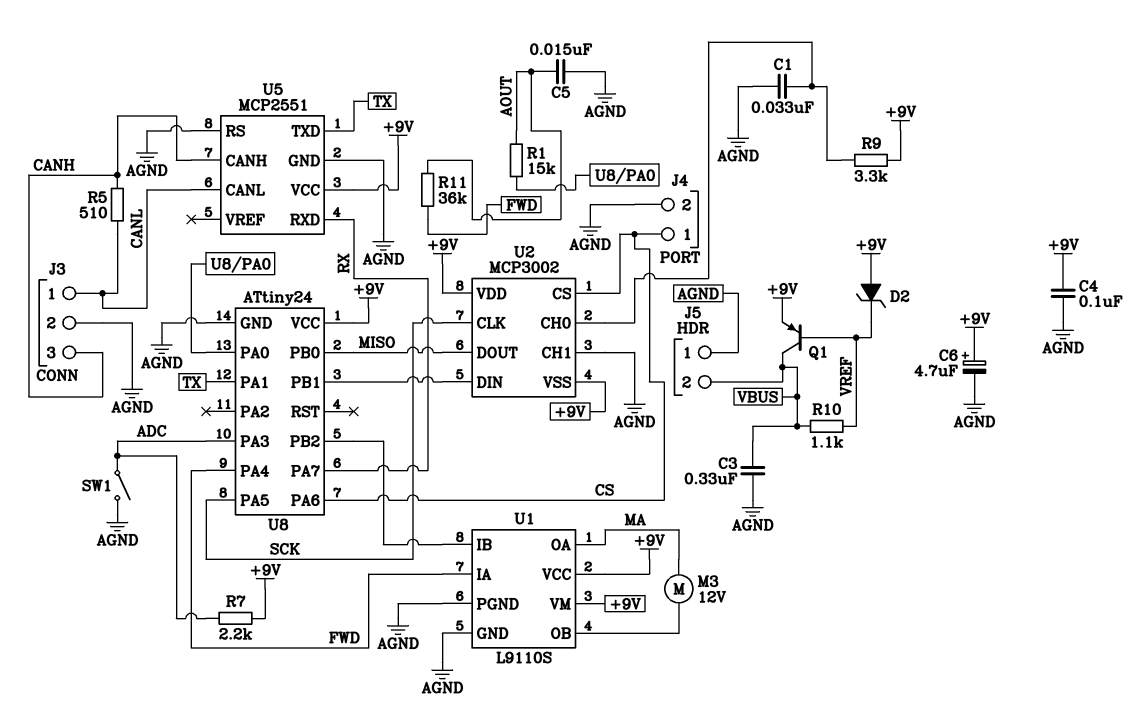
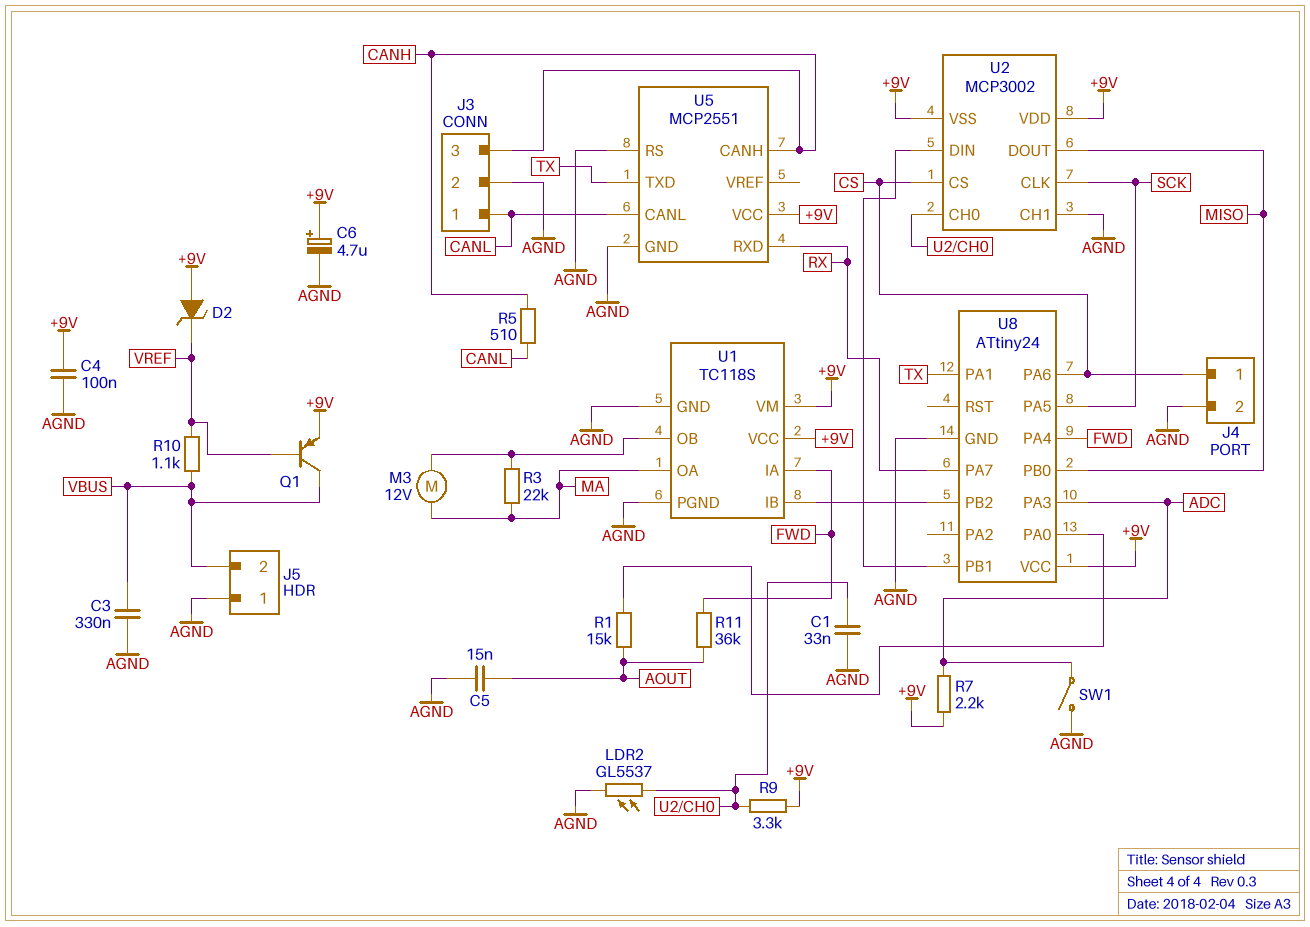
LDR2: none -> GL5537 (AGND, U2/CH0)
R3: none -> 22k (MA, U1/OB)
U1: L9110S -> TC118S

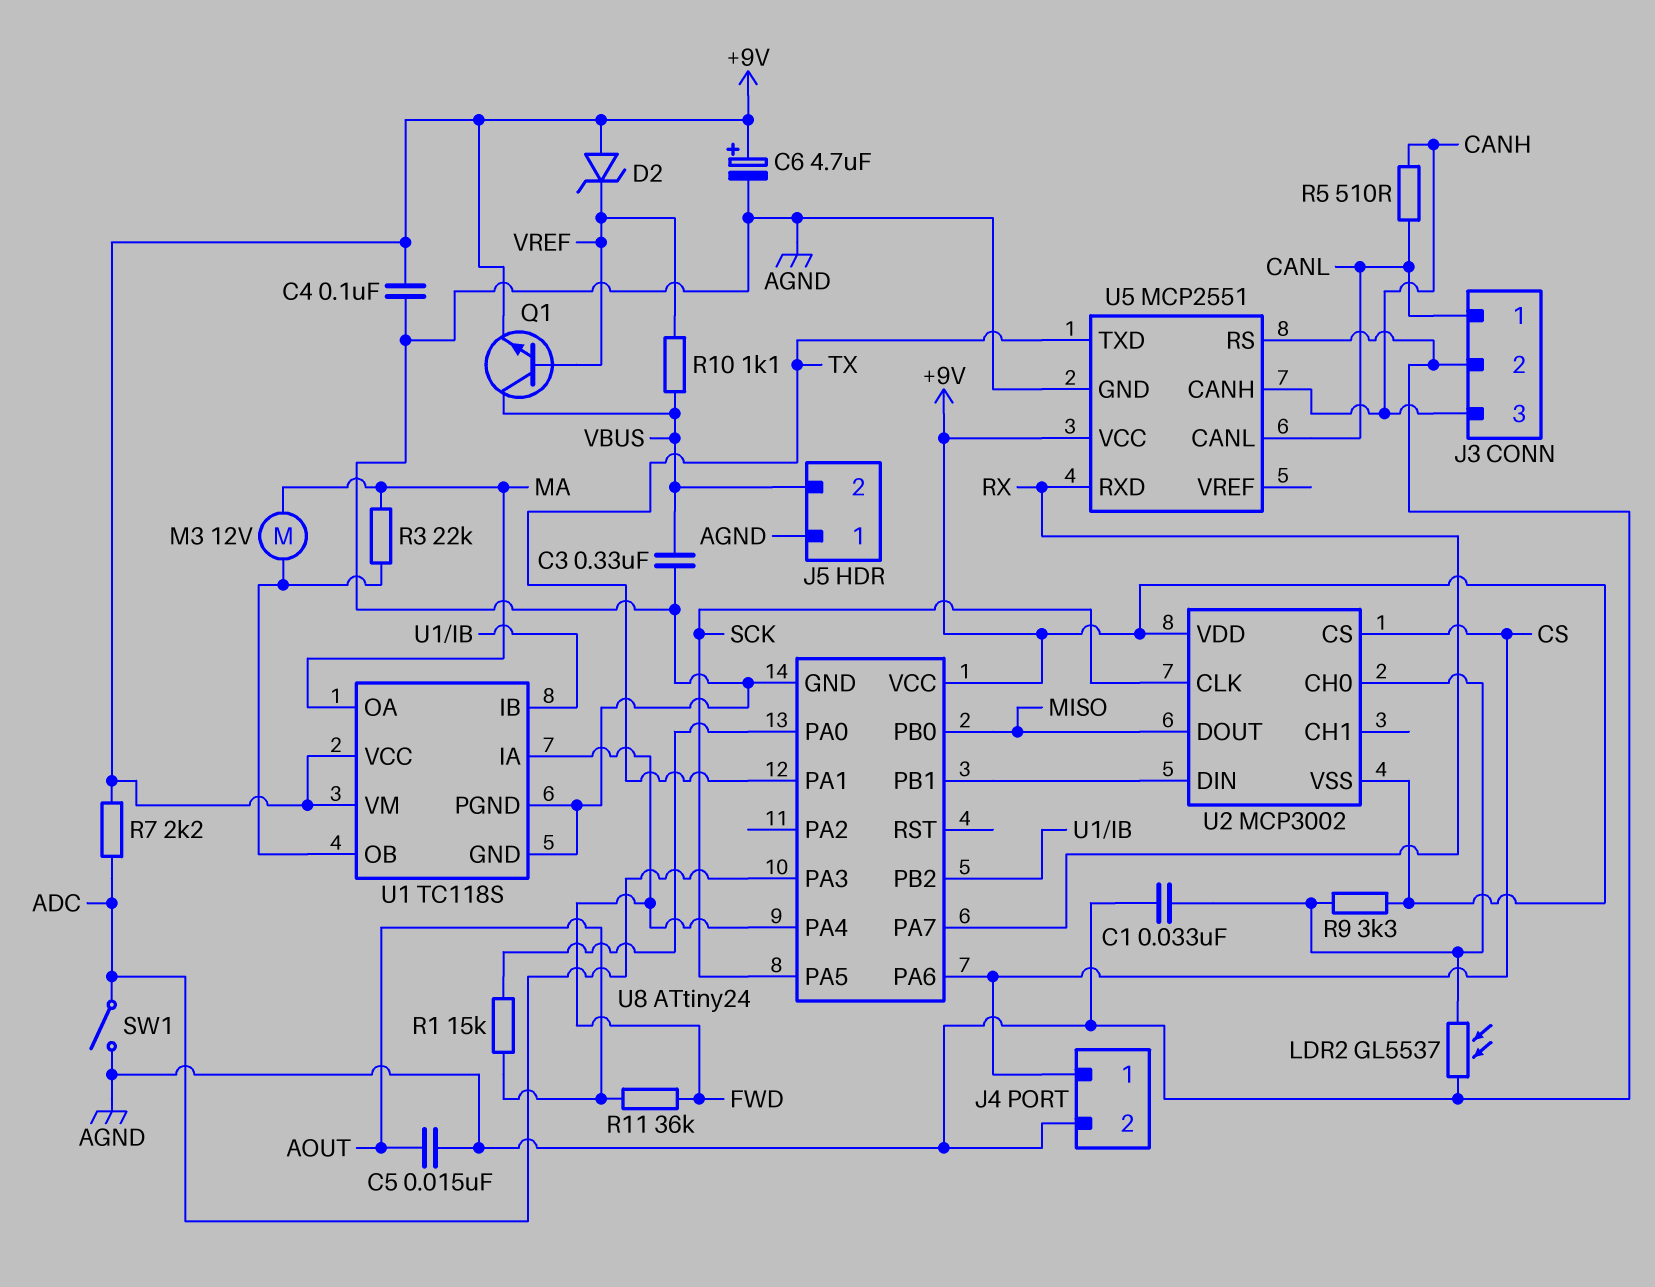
Q1: PNP (B VREF, C VBUS, E +9V) -> NPN (B VREF, C VBUS, E +9V)
U2 pin CH1: AGND -> none

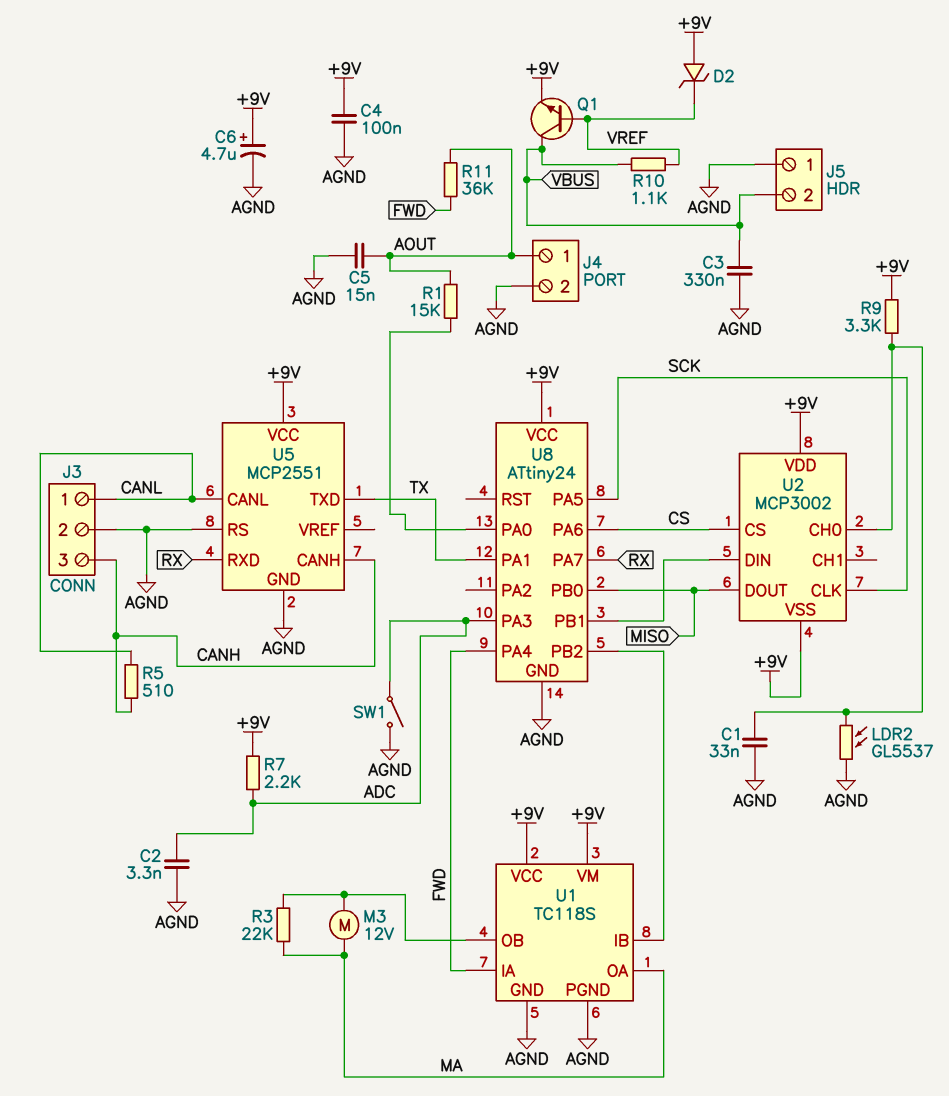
C2: none -> 3.3nF (ADC, AGND)
J4 pin 1: CS -> AOUT

